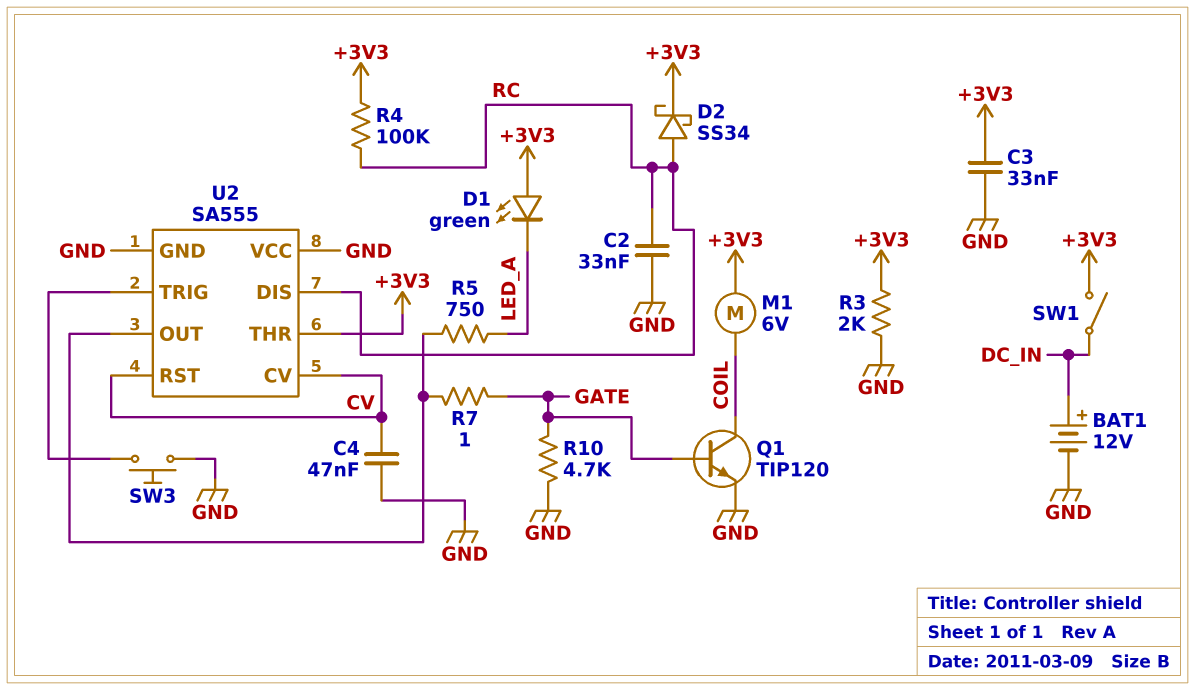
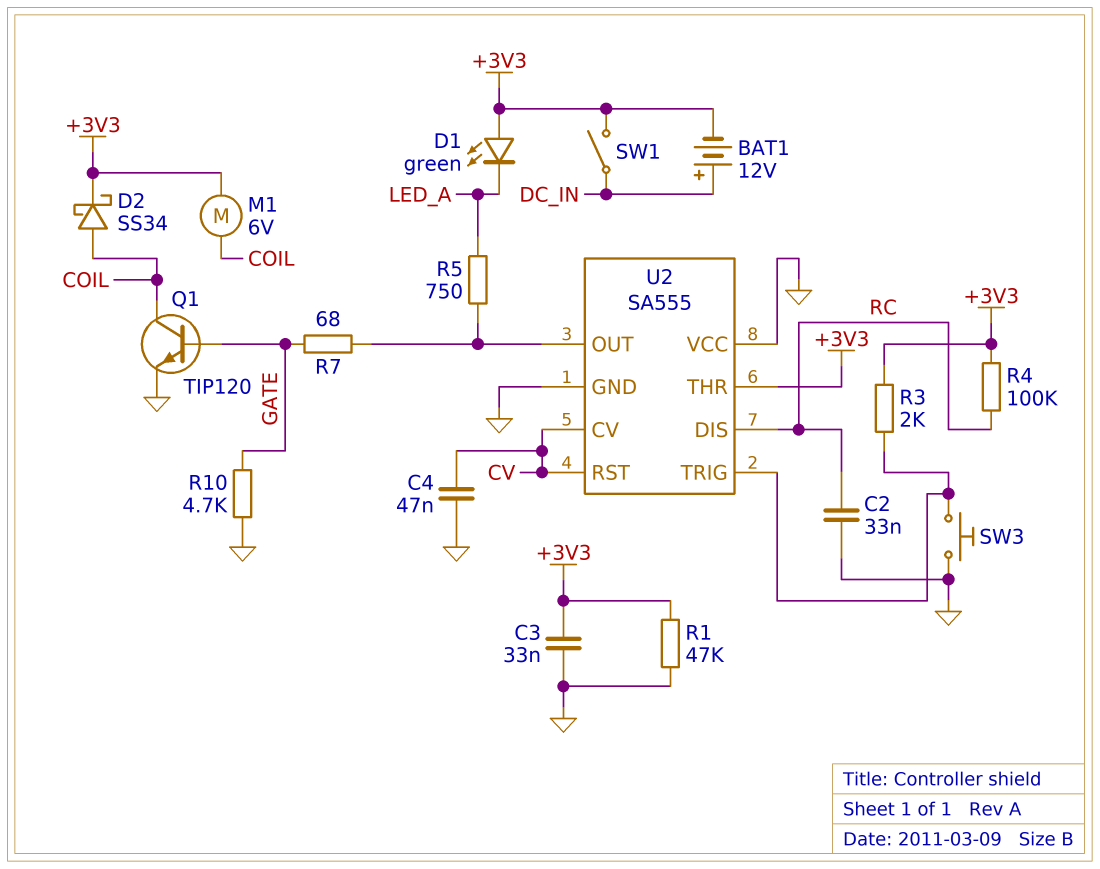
BAT1: 12V (plus DC_IN, minus GND) -> 12V (plus DC_IN, minus +3V3)
D2: schottky SS34 (A RC, K +3V3) -> schottky SS34 (A COIL, K +3V3)
R1: none -> 47k (+3V3, GND)
R3: 2k (+3V3, GND) -> 2k (+3V3, U2/TRIG)
R7: 1 (GATE, U2/OUT) -> 68 (GATE, U2/OUT)

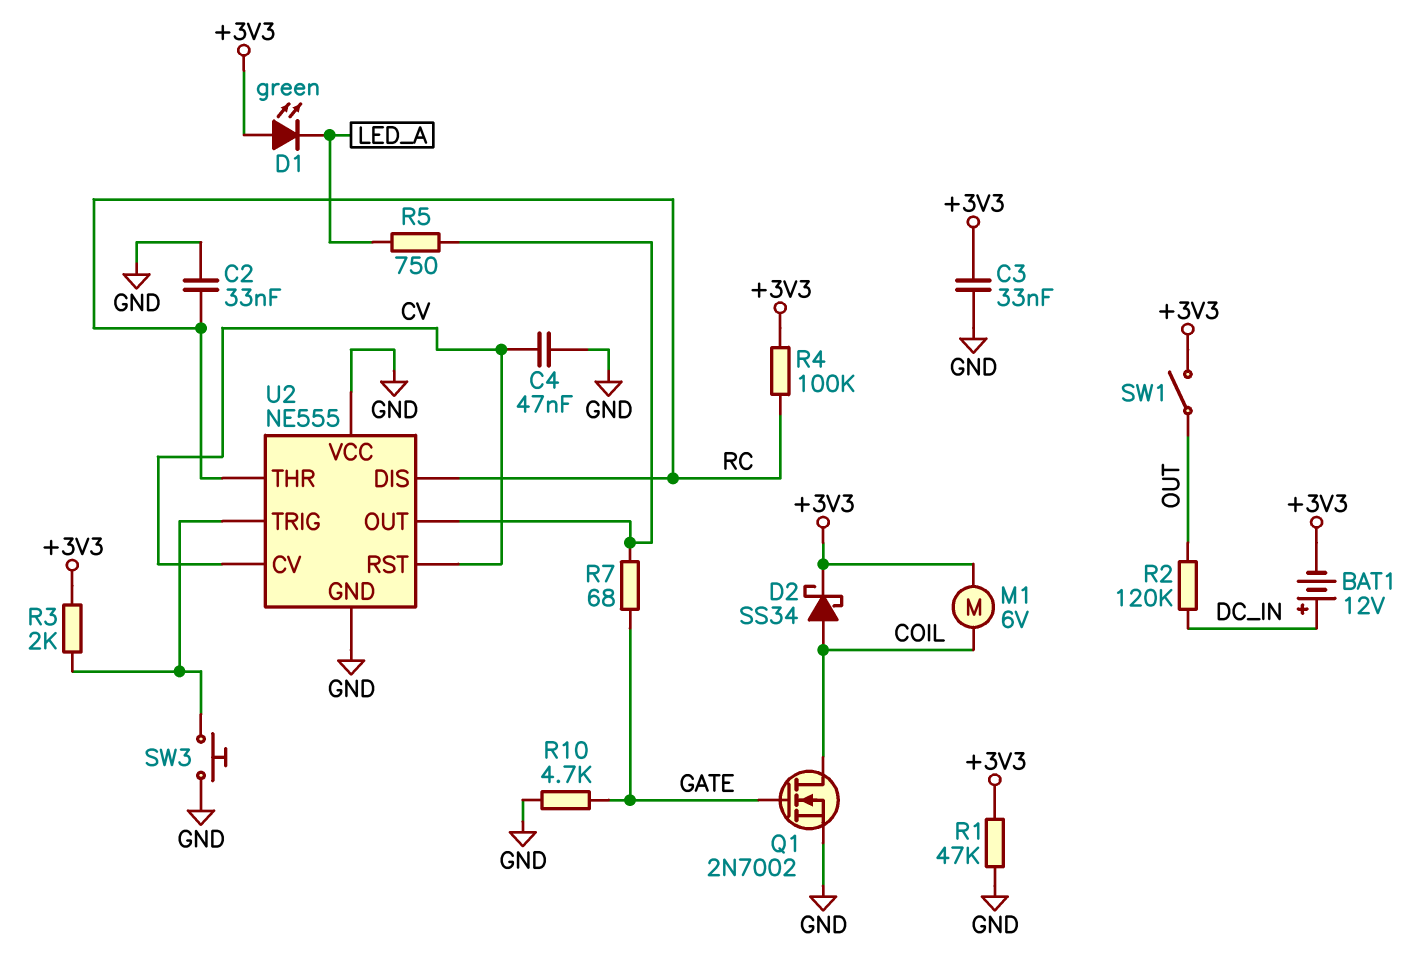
Q1: NPN TIP120 (B GATE, C COIL, E GND) -> NMOS 2N7002 (G GATE, D COIL, S GND)
R2: none -> 120k (DC_IN, OUT)
SW1: switch (+3V3, DC_IN) -> switch (+3V3, OUT)
U2: SA555 -> NE555
U2 pin THR: +3V3 -> RC

